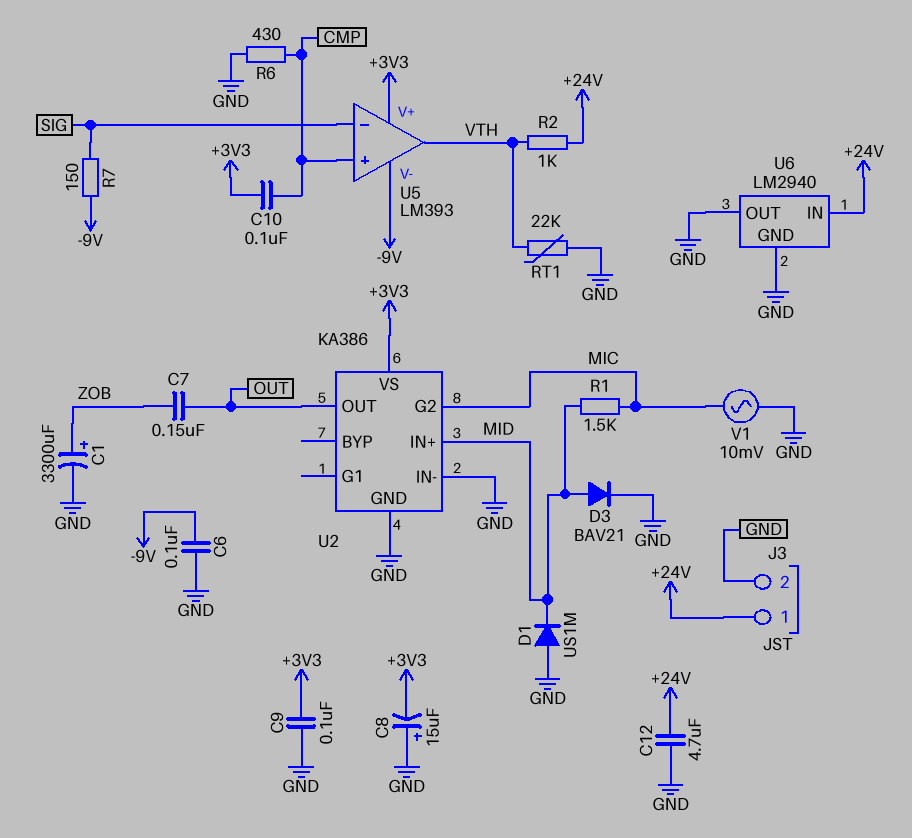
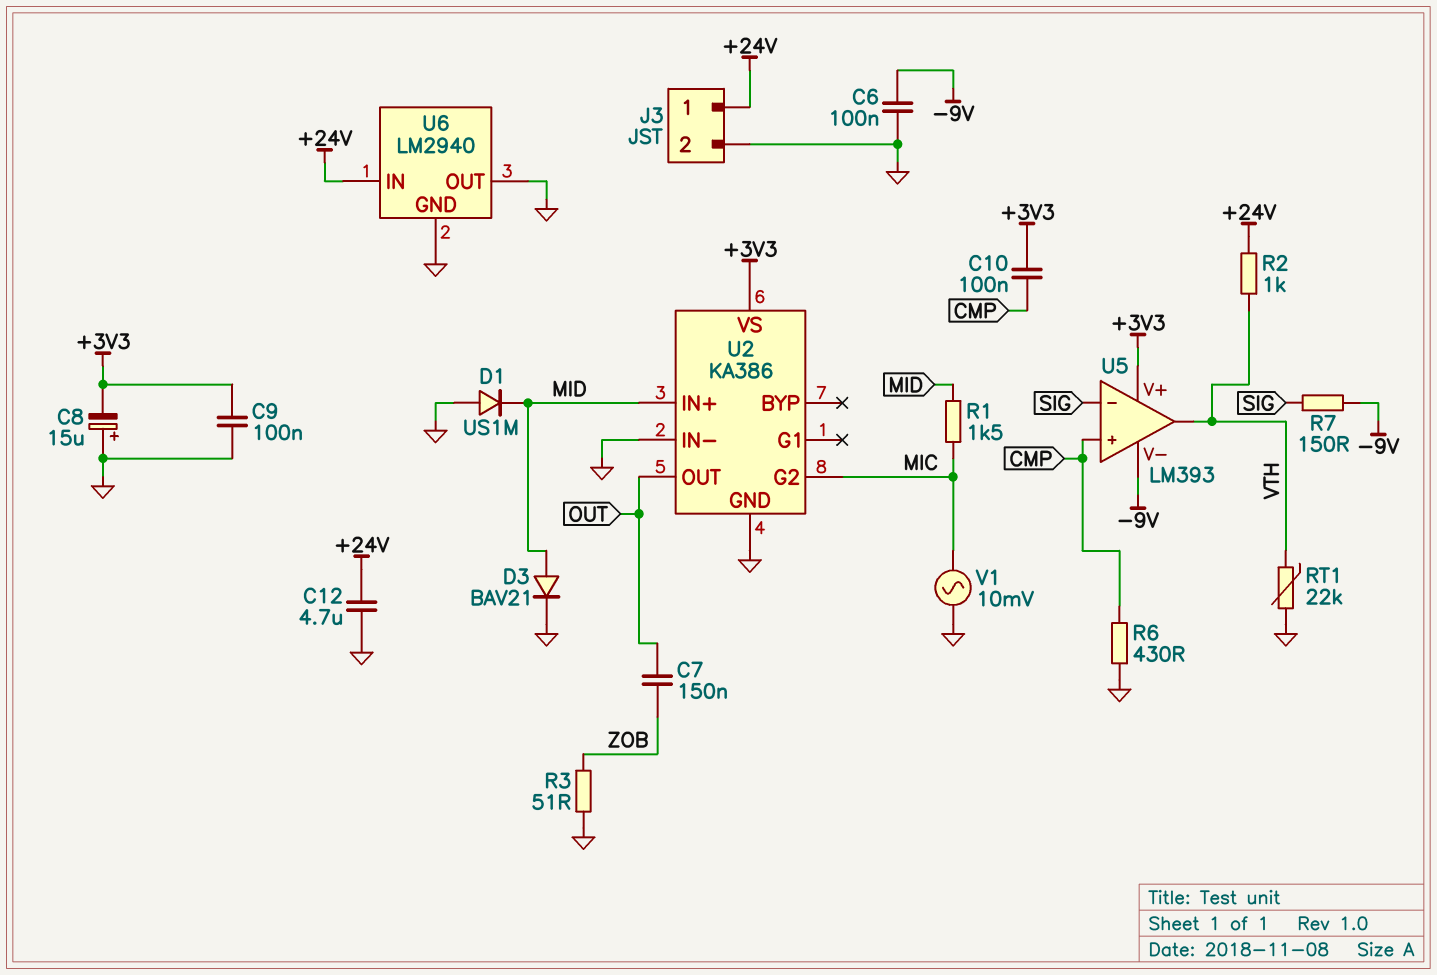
C1: 3300uF (plus ZOB, minus GND) -> none
R3: none -> 51 (GND, ZOB)

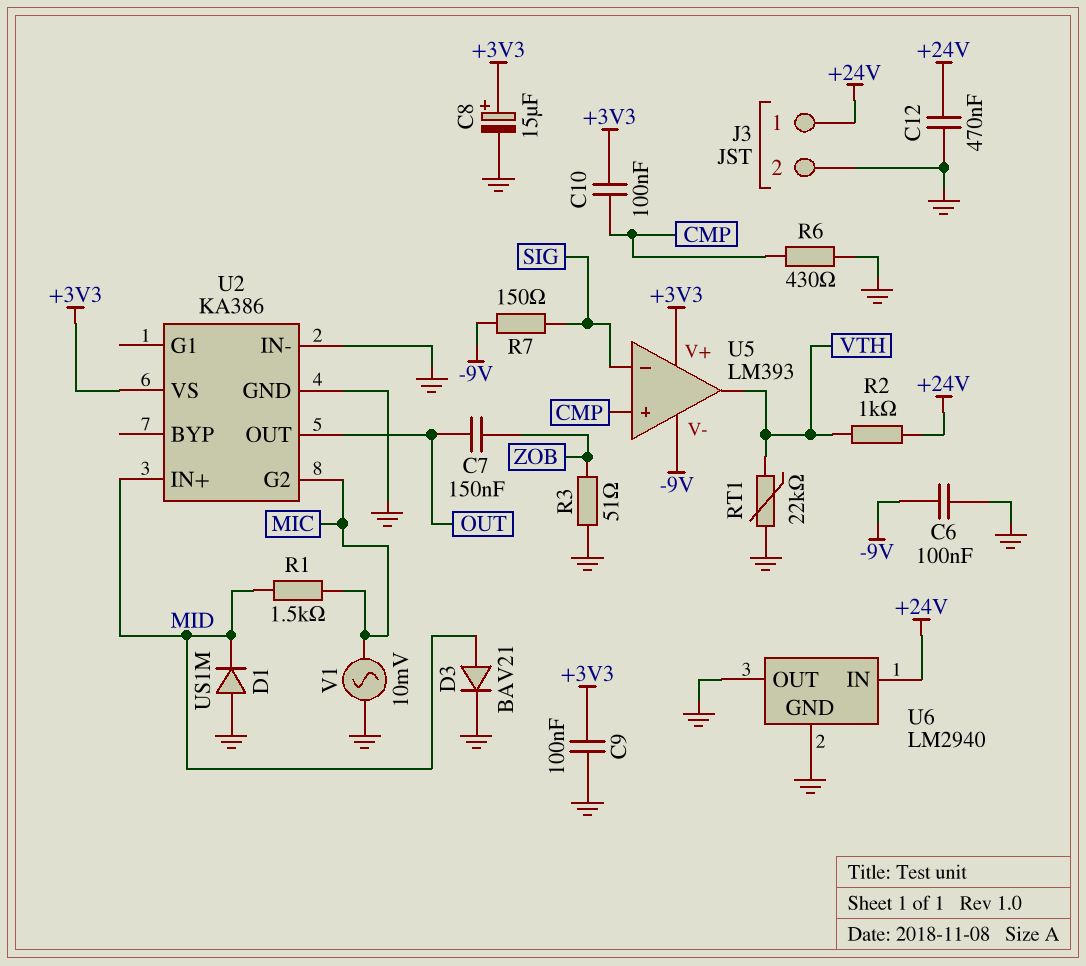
C8: 15uF (plus GND, minus +3V3) -> 15uF (plus +3V3, minus GND)
C12: 4.7uF (+24V, GND) -> 470nF (+24V, GND)

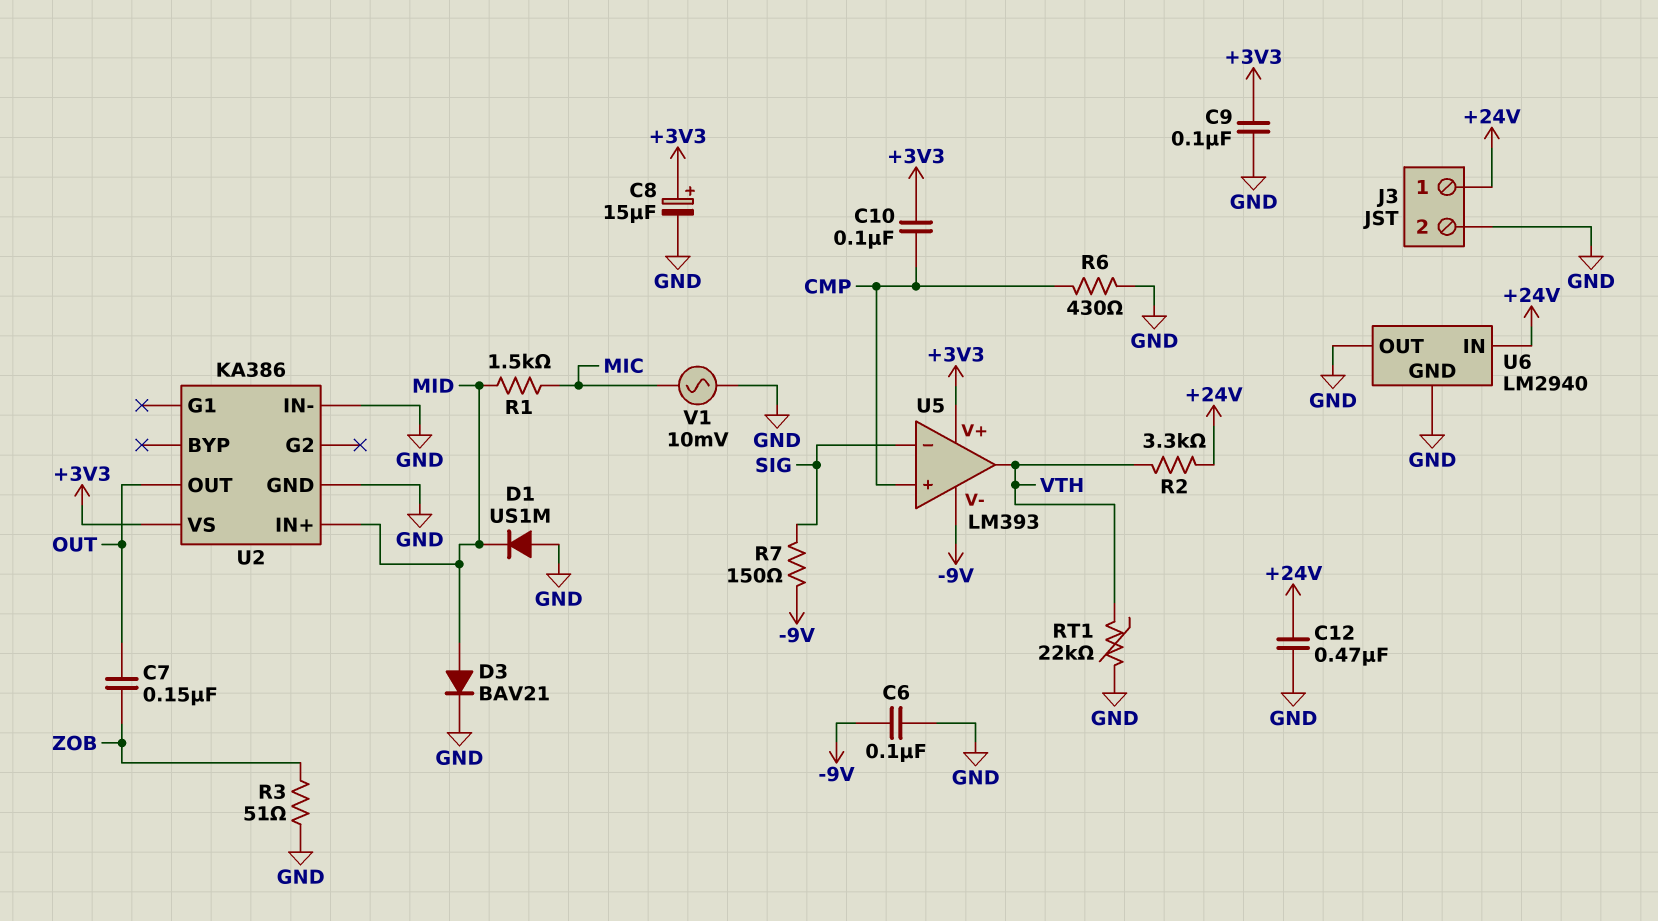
R2: 1k (+24V, VTH) -> 3.3k (+24V, VTH)
U2 pin G2: MIC -> none

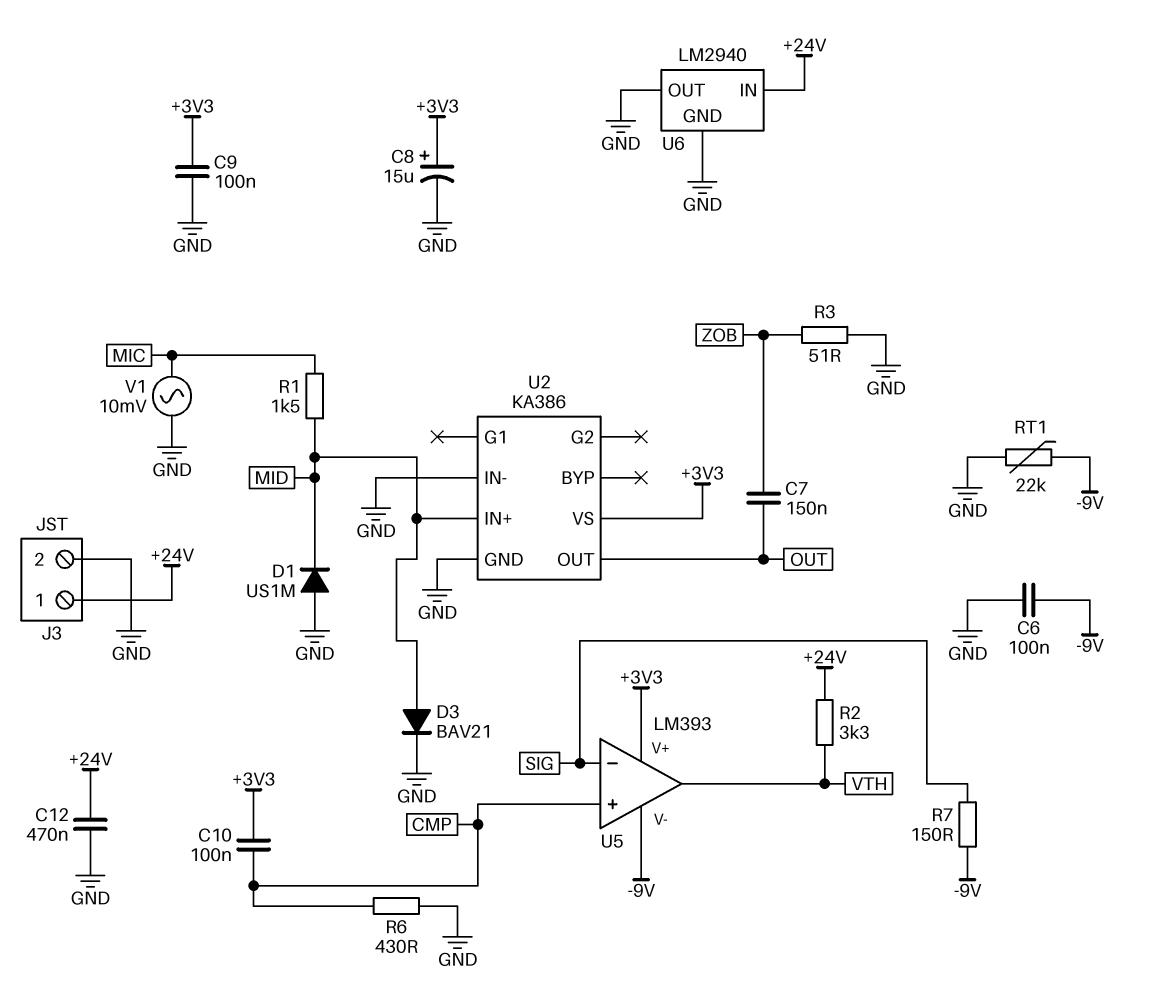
RT1: 22k (GND, VTH) -> 22k (-9V, GND)

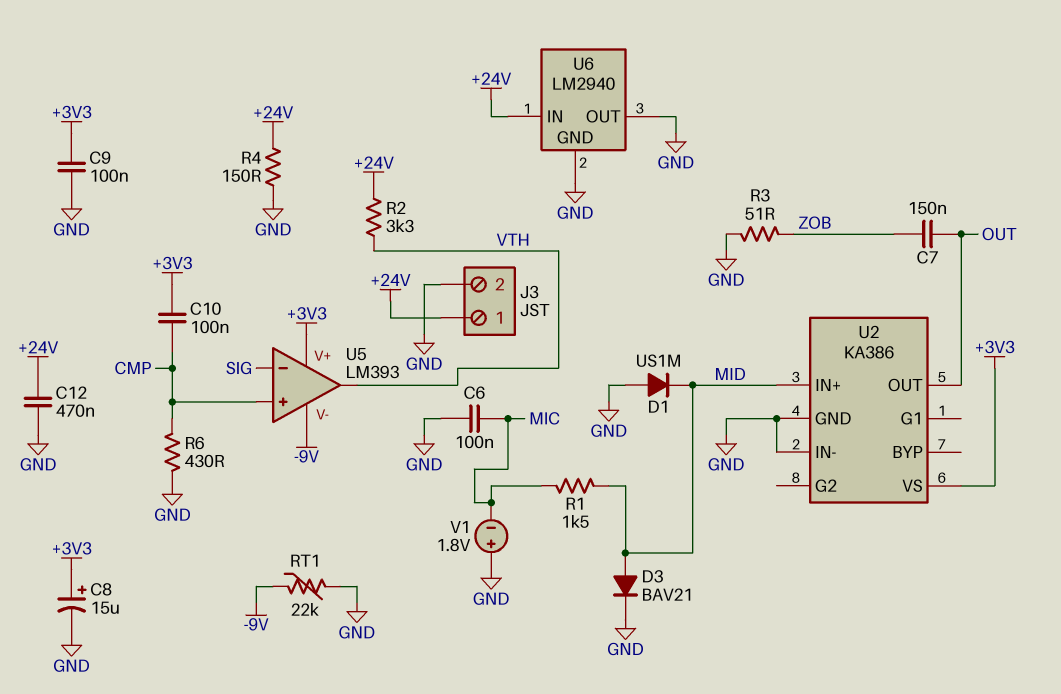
C6: 100nF (-9V, GND) -> 100nF (GND, MIC)
R4: none -> 150 (+24V, GND)
R7: 150 (-9V, SIG) -> none
V1: AC 10mV (GND, MIC) -> 1.8V (plus GND, minus MIC)

